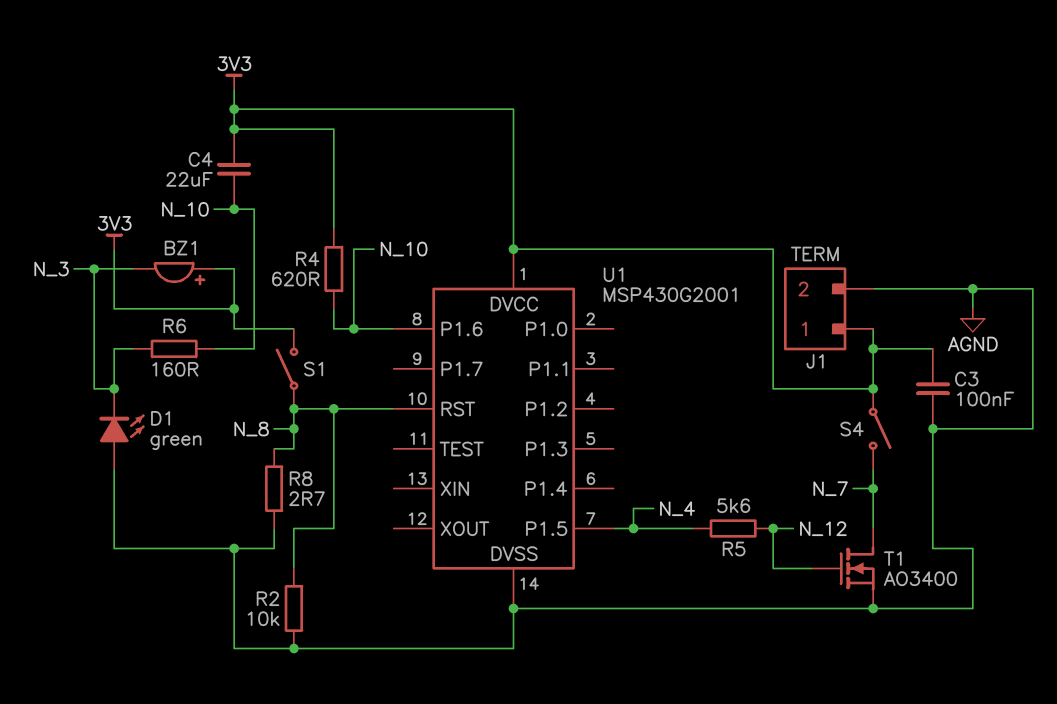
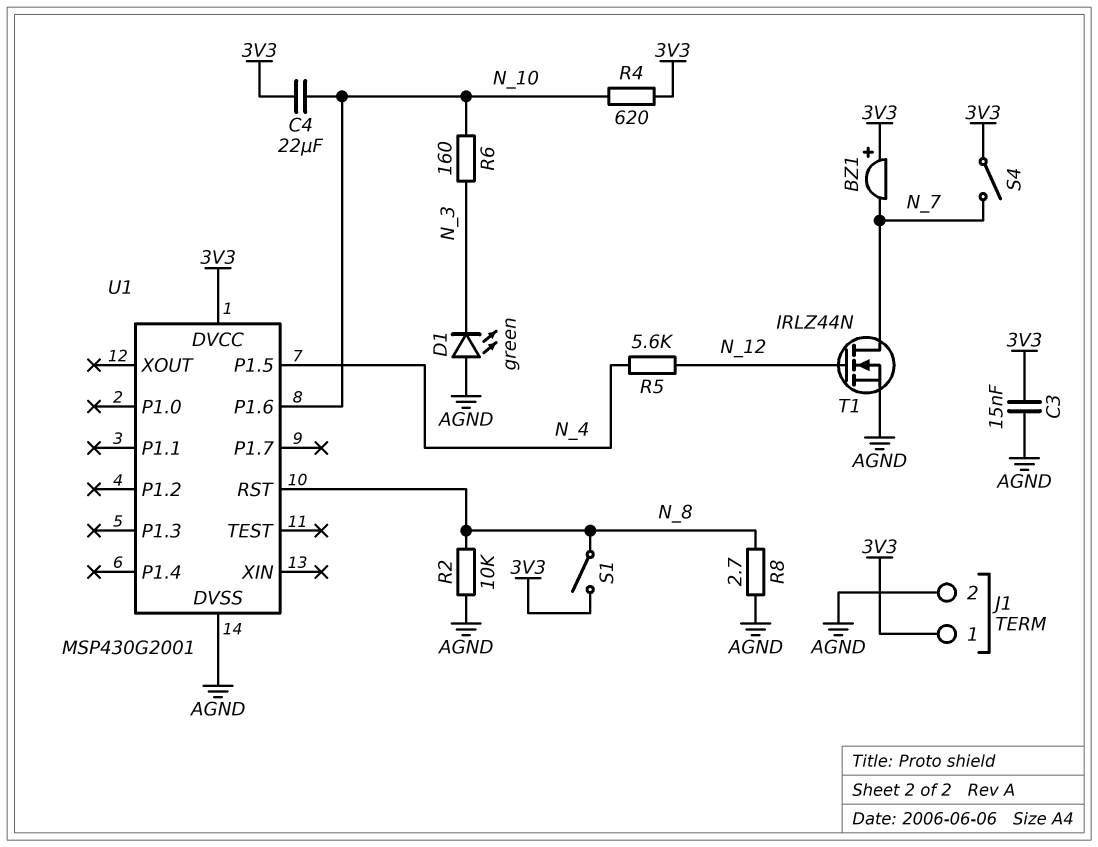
BZ1: buzzer (plus 3V3, minus N_3) -> buzzer (plus 3V3, minus N_7)
C3: 100nF (3V3, AGND) -> 15nF (3V3, AGND)
T1: NMOS AO3400 (G N_12, D N_7, S AGND) -> NMOS IRLZ44N (G N_12, D N_7, S AGND)

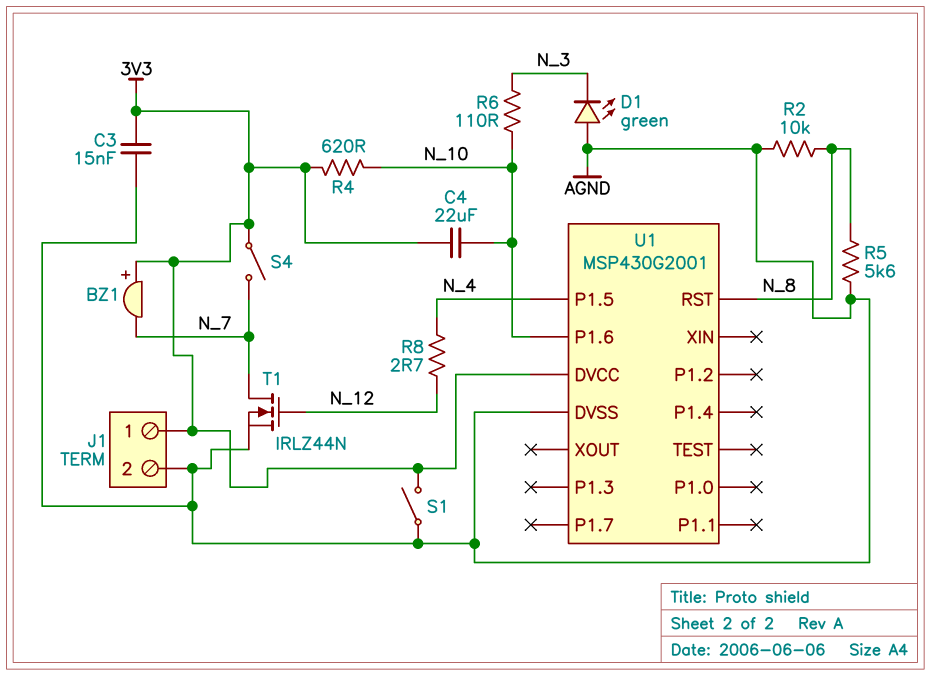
R5: 5.6k (N_4, N_12) -> 5.6k (AGND, N_8)
R6: 160 (N_3, N_10) -> 110 (N_3, N_10)
R8: 2.7 (AGND, N_8) -> 2.7 (N_4, N_12)
S1: switch (3V3, N_8) -> switch (3V3, AGND)

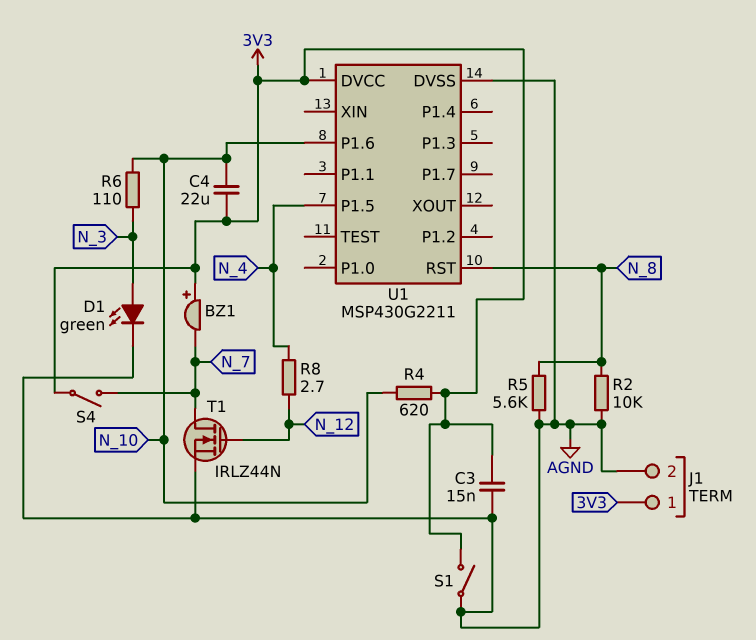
D1: LED green (A AGND, K N_3) -> LED green (A N_3, K AGND)
U1: MSP430G2001 -> MSP430G2211

